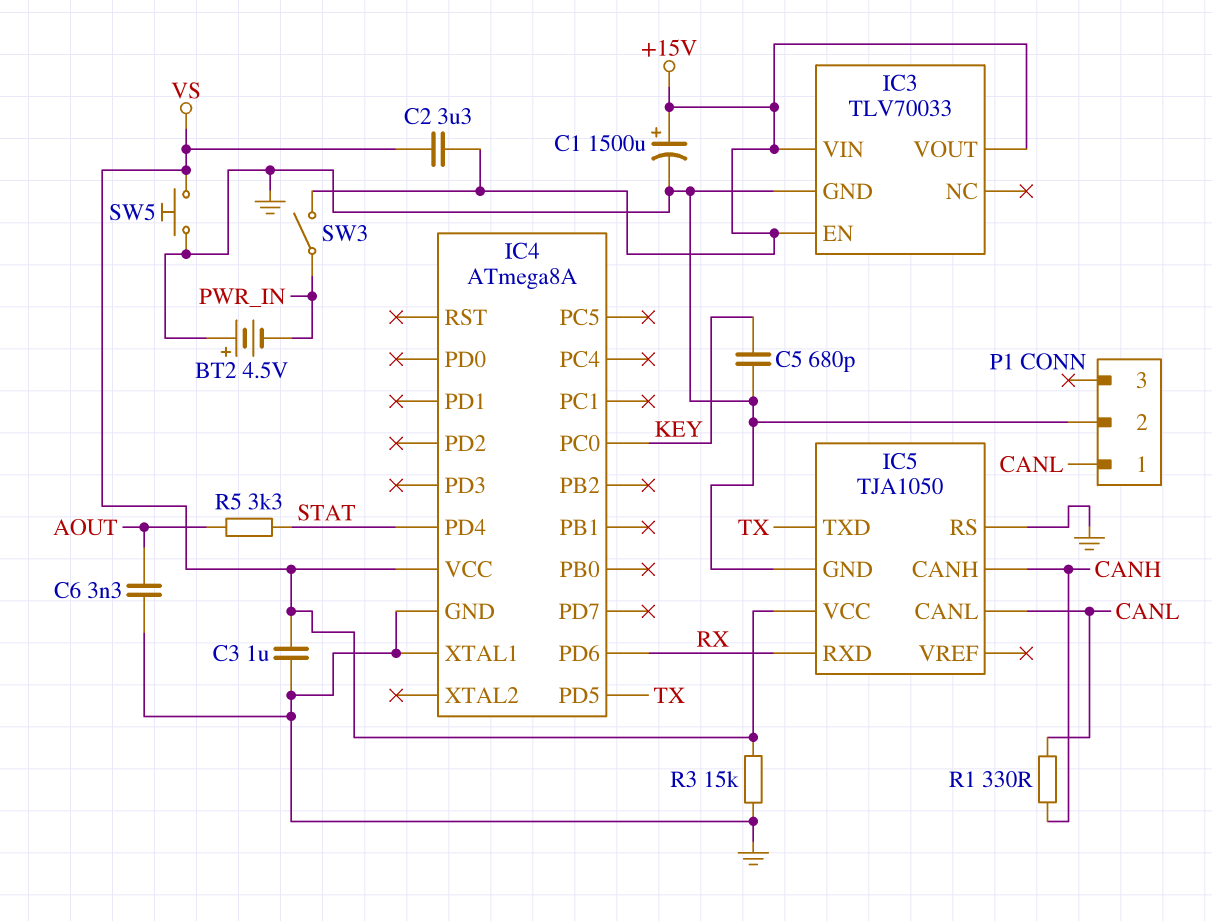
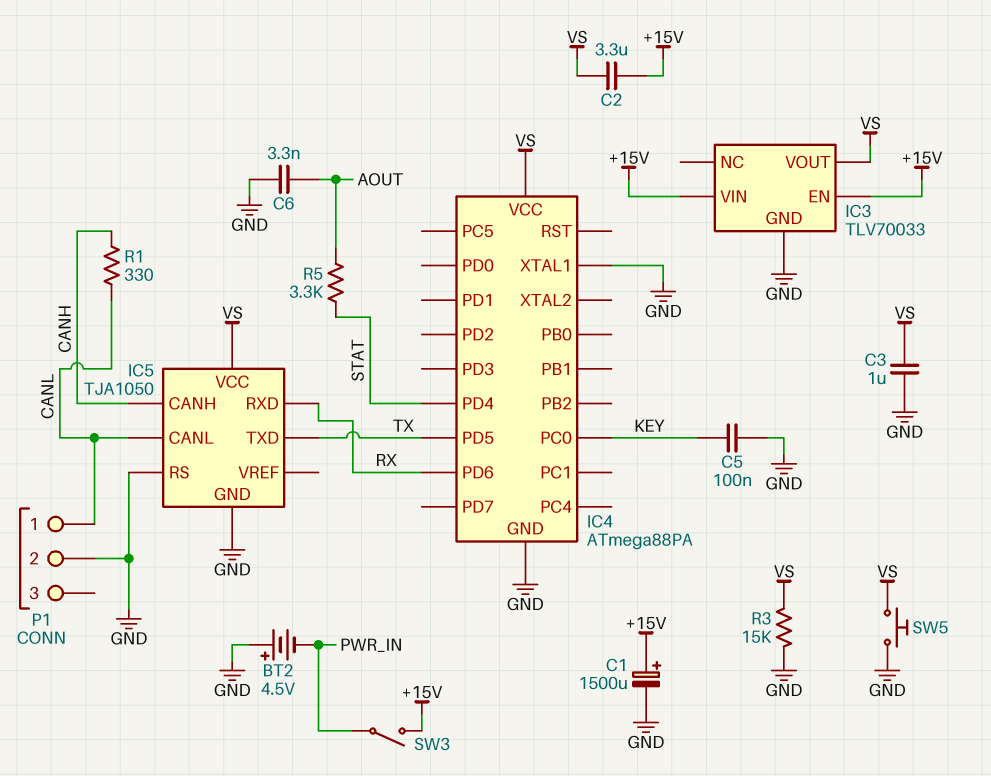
C5: 680pF (GND, KEY) -> 100nF (GND, KEY)
IC3 pin VOUT: +15V -> VS
IC4: ATmega8A -> ATmega88PA

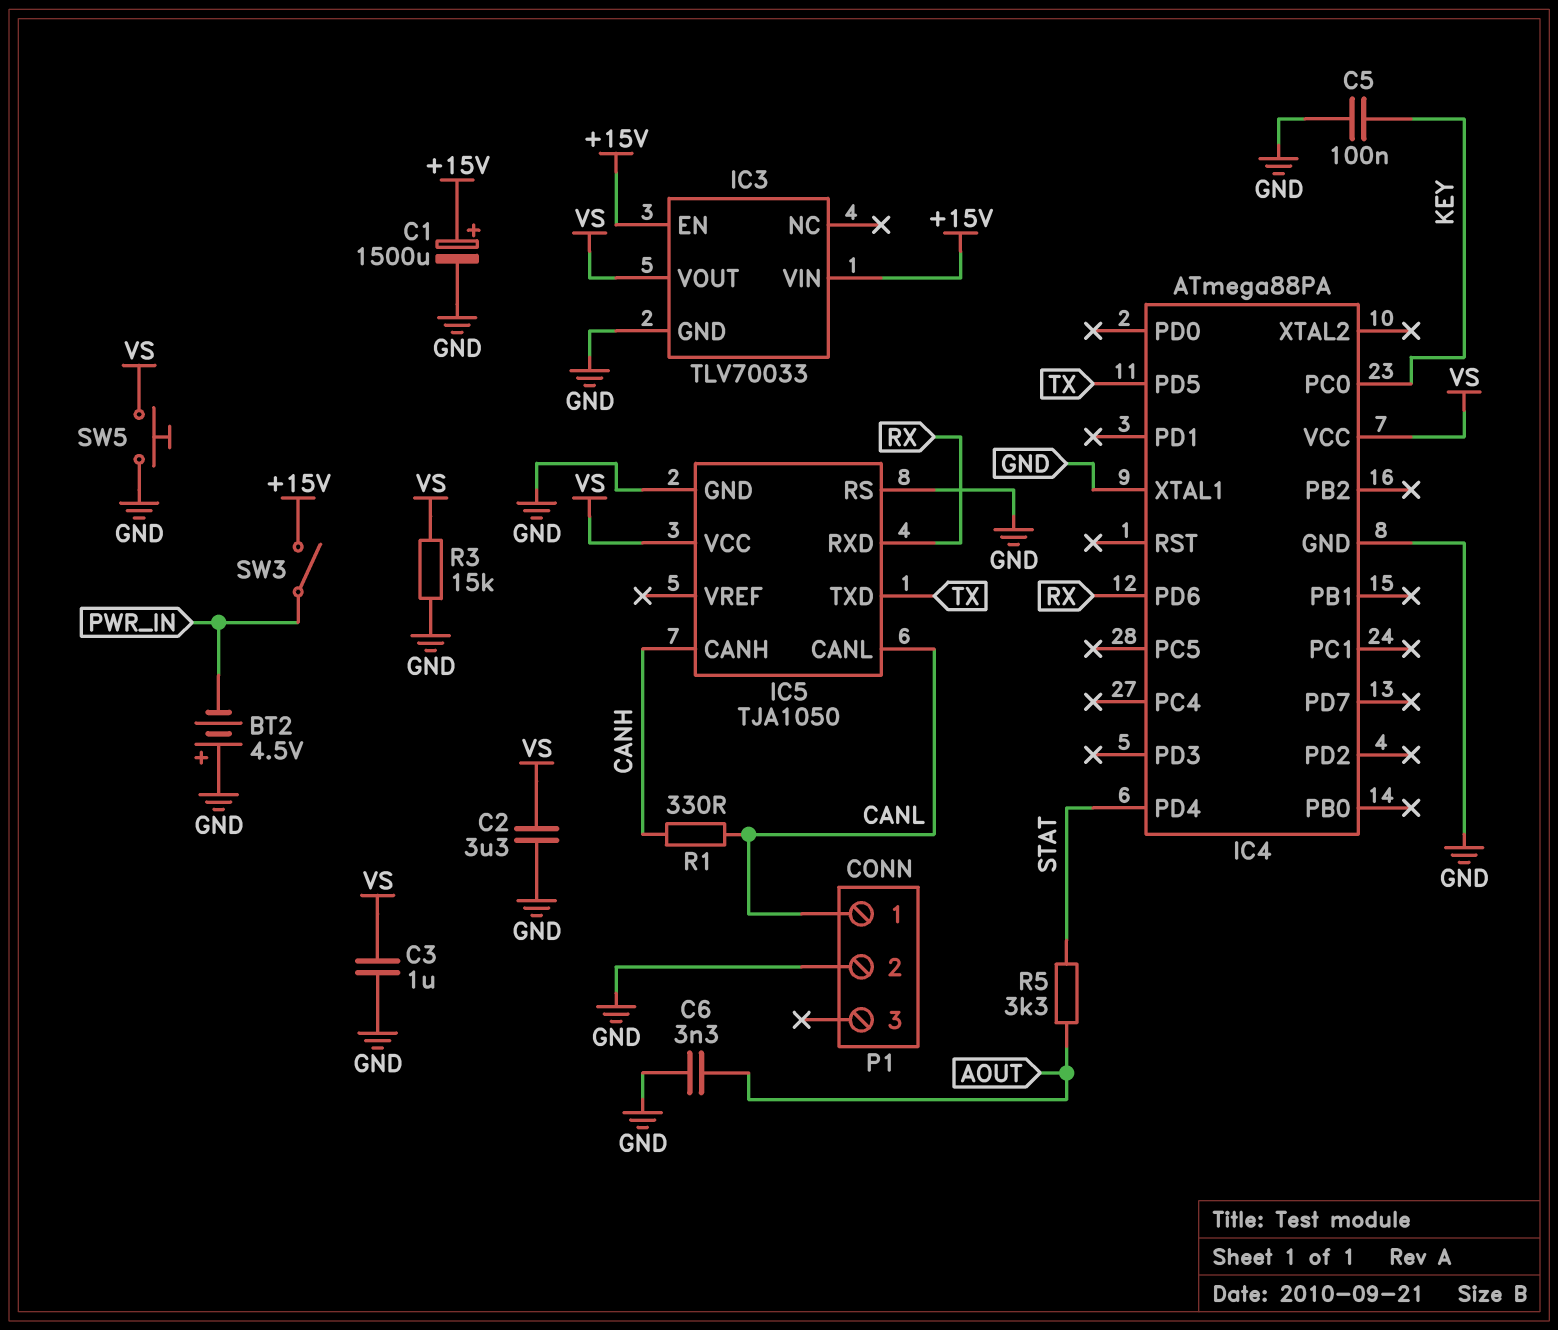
C2: 3.3uF (+15V, VS) -> 3.3uF (GND, VS)

